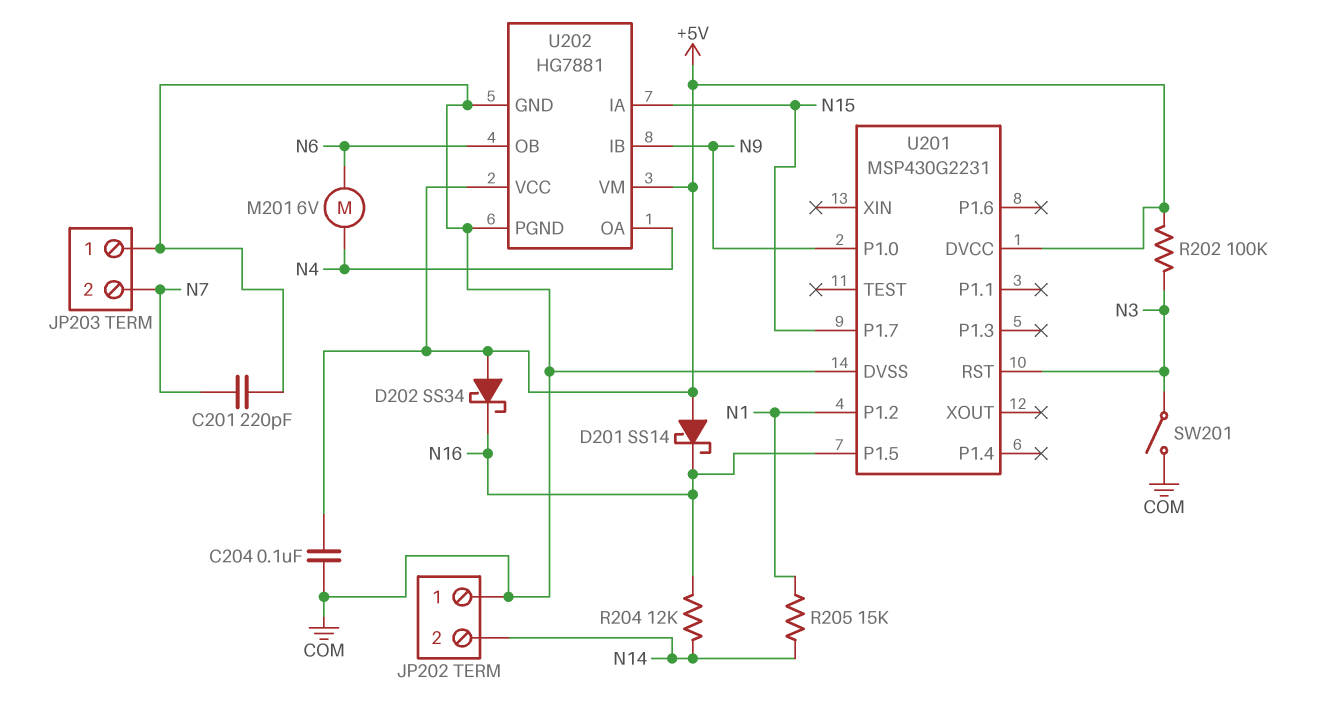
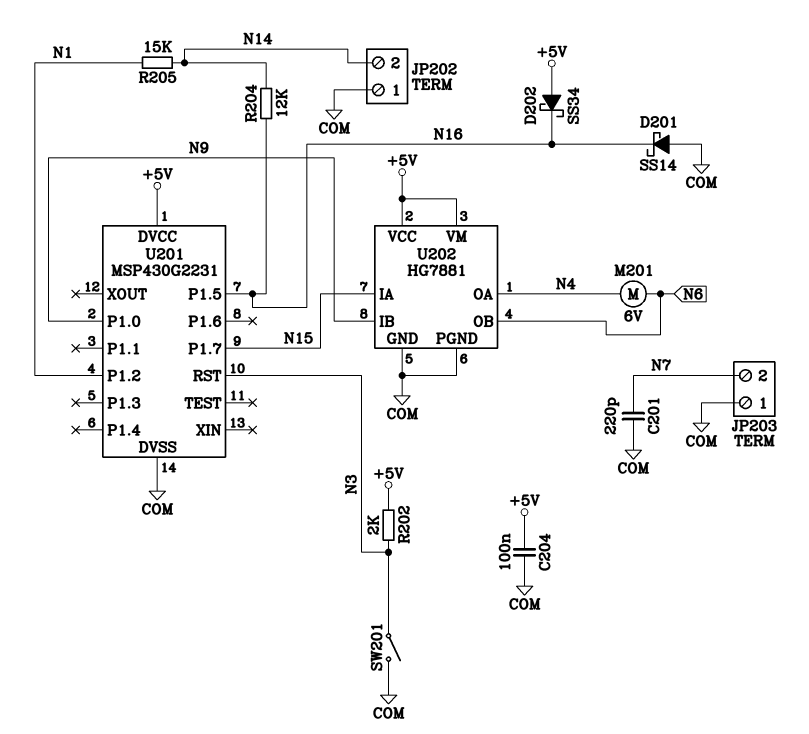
D201: schottky SS14 (A +5V, K N16) -> schottky SS14 (A COM, K N16)
R202: 100k (+5V, N3) -> 2k (+5V, N3)

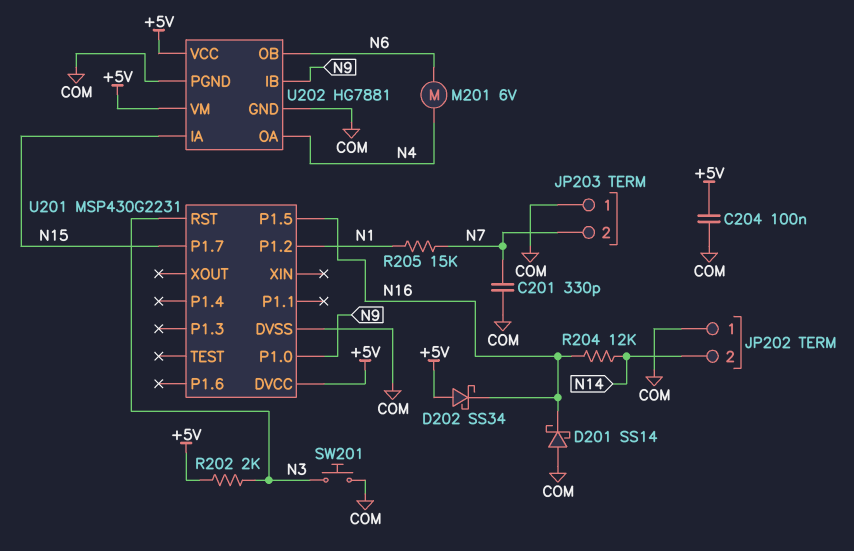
C201: 220pF (COM, N7) -> 330pF (COM, N7)
R205: 15k (N1, N14) -> 15k (N1, N7)
SW201: switch (COM, N3) -> button (COM, N3)

